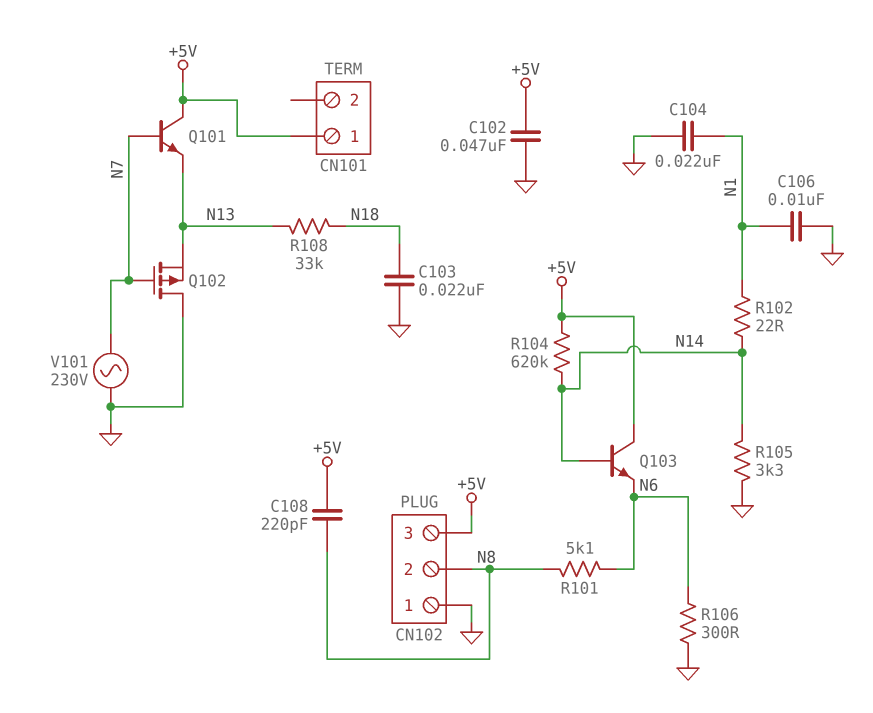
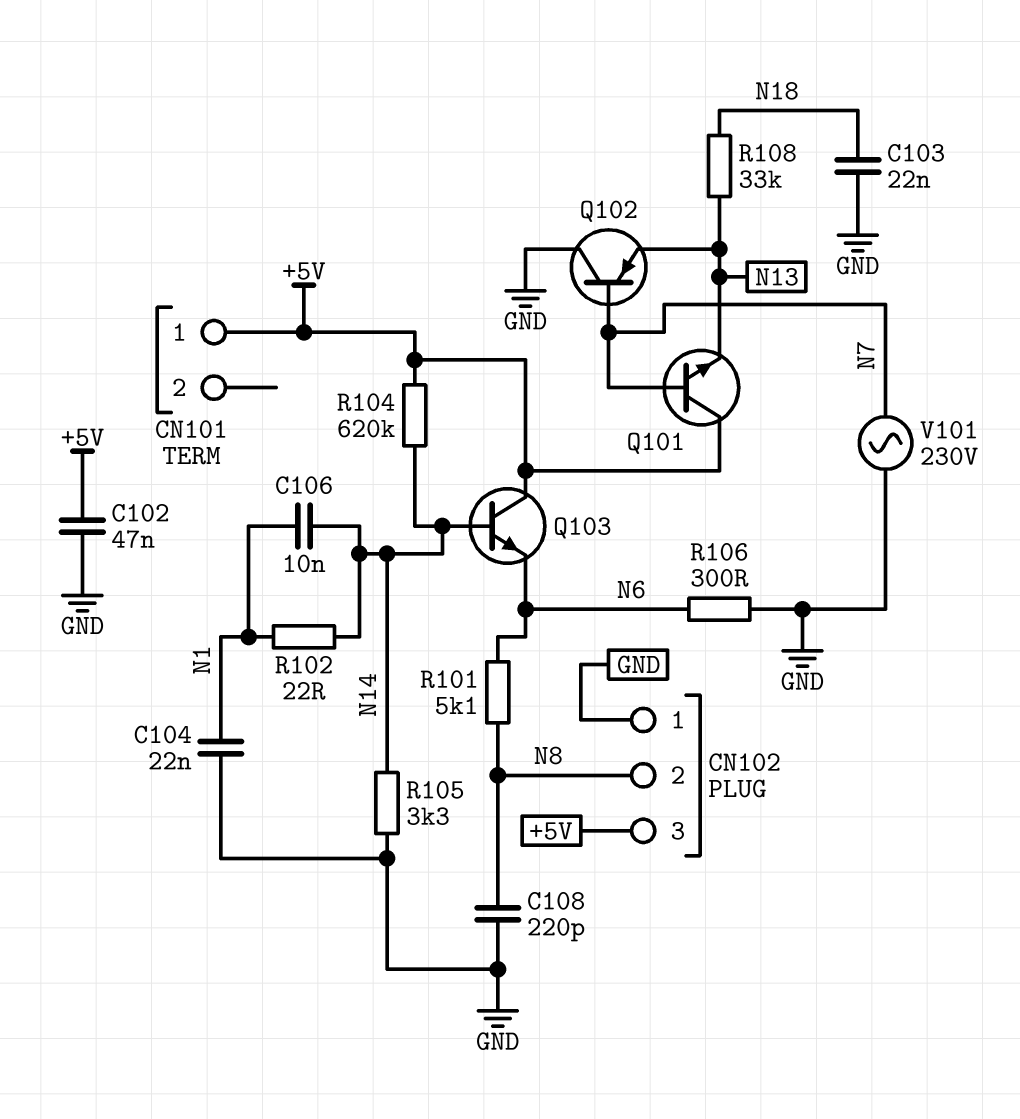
C106: 10nF (GND, N1) -> 10nF (N1, N14)
C108: 220pF (+5V, N8) -> 220pF (GND, N8)
Q102: PMOS (G N7, D GND, S N13) -> PNP (B N7, C GND, E N13)

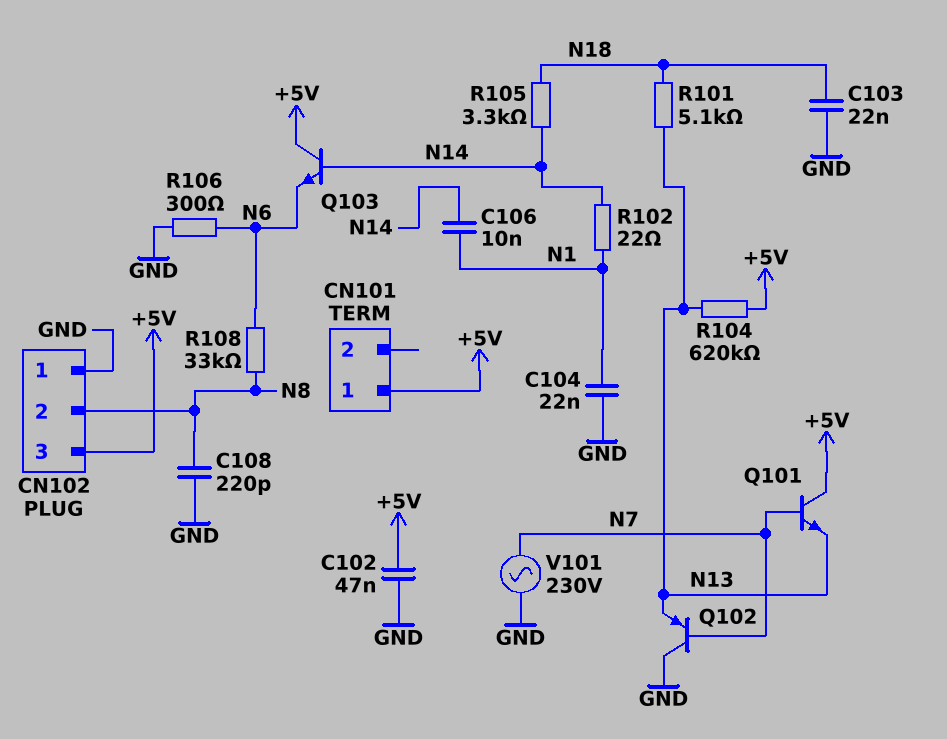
R101: 5.1k (N6, N8) -> 5.1k (N13, N18)
R104: 620k (+5V, N14) -> 620k (+5V, N13)
R105: 3.3k (GND, N14) -> 3.3k (N14, N18)
R108: 33k (N13, N18) -> 33k (N6, N8)

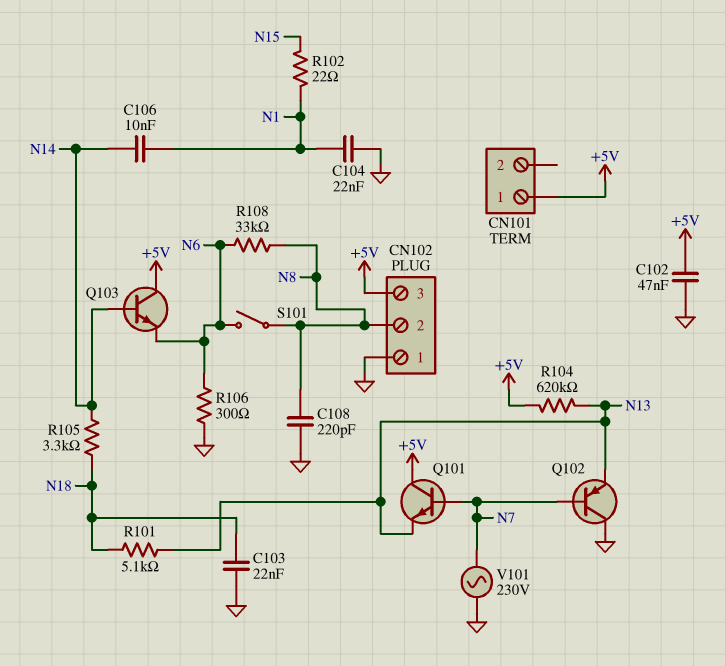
R102: 22 (N1, N14) -> 22 (N1, N15)
S101: none -> switch (N6, N8)

